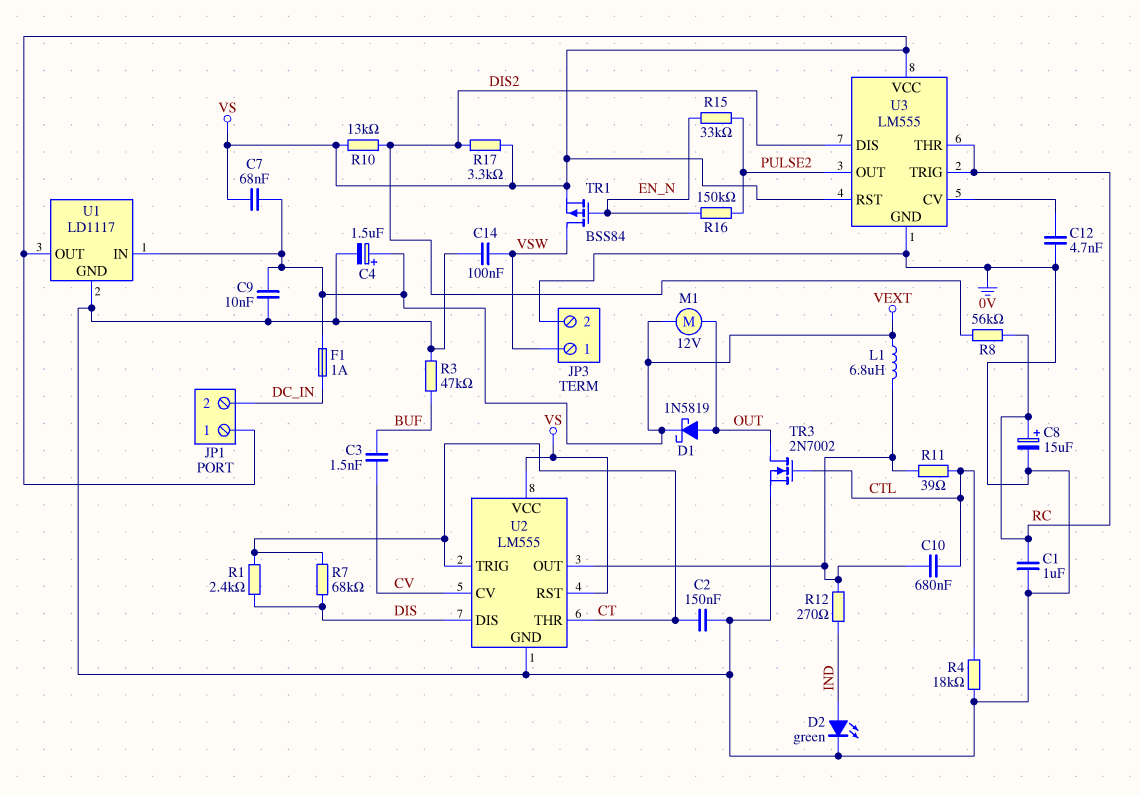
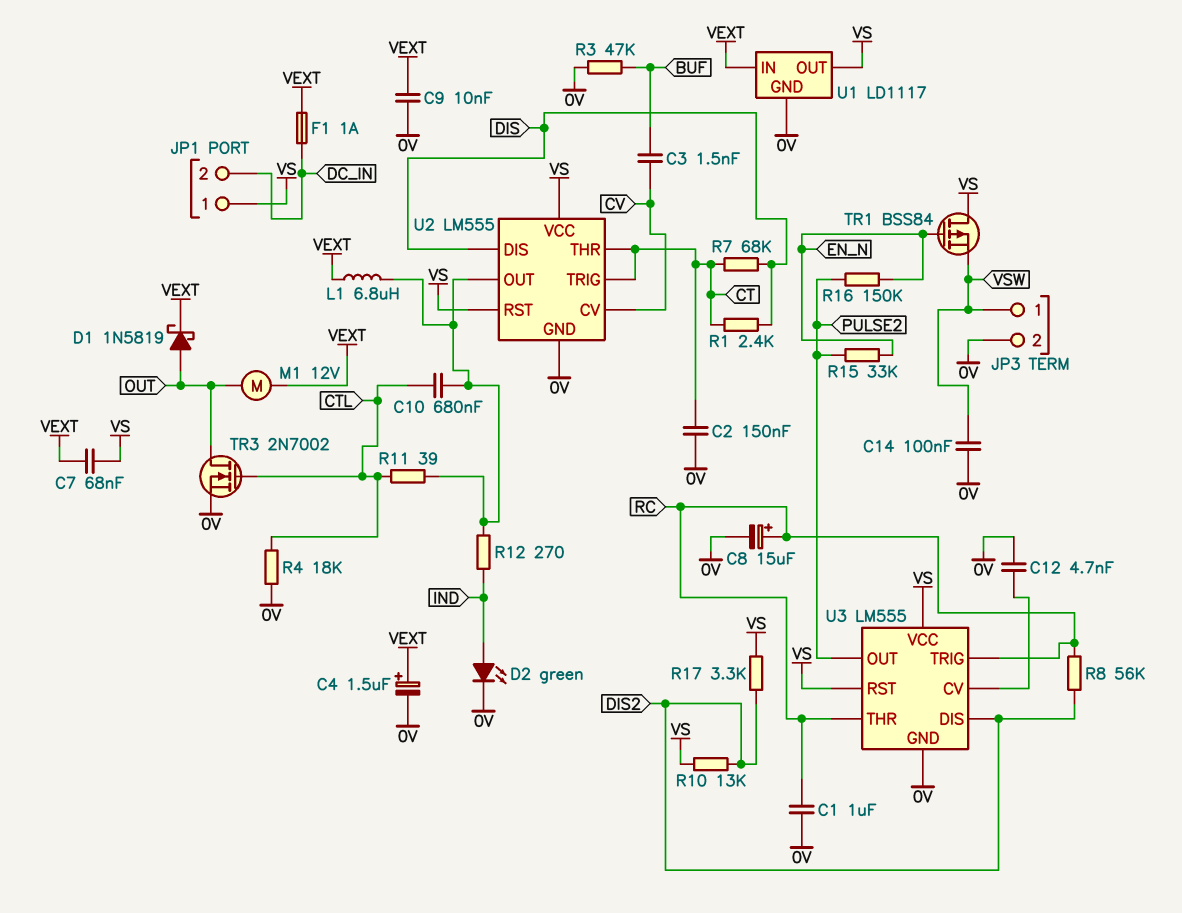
TR1: PMOS BSS84 (G EN_N, D VSW, S VS) -> PMOS BSS84 (G EN_N, D VS, S VSW)

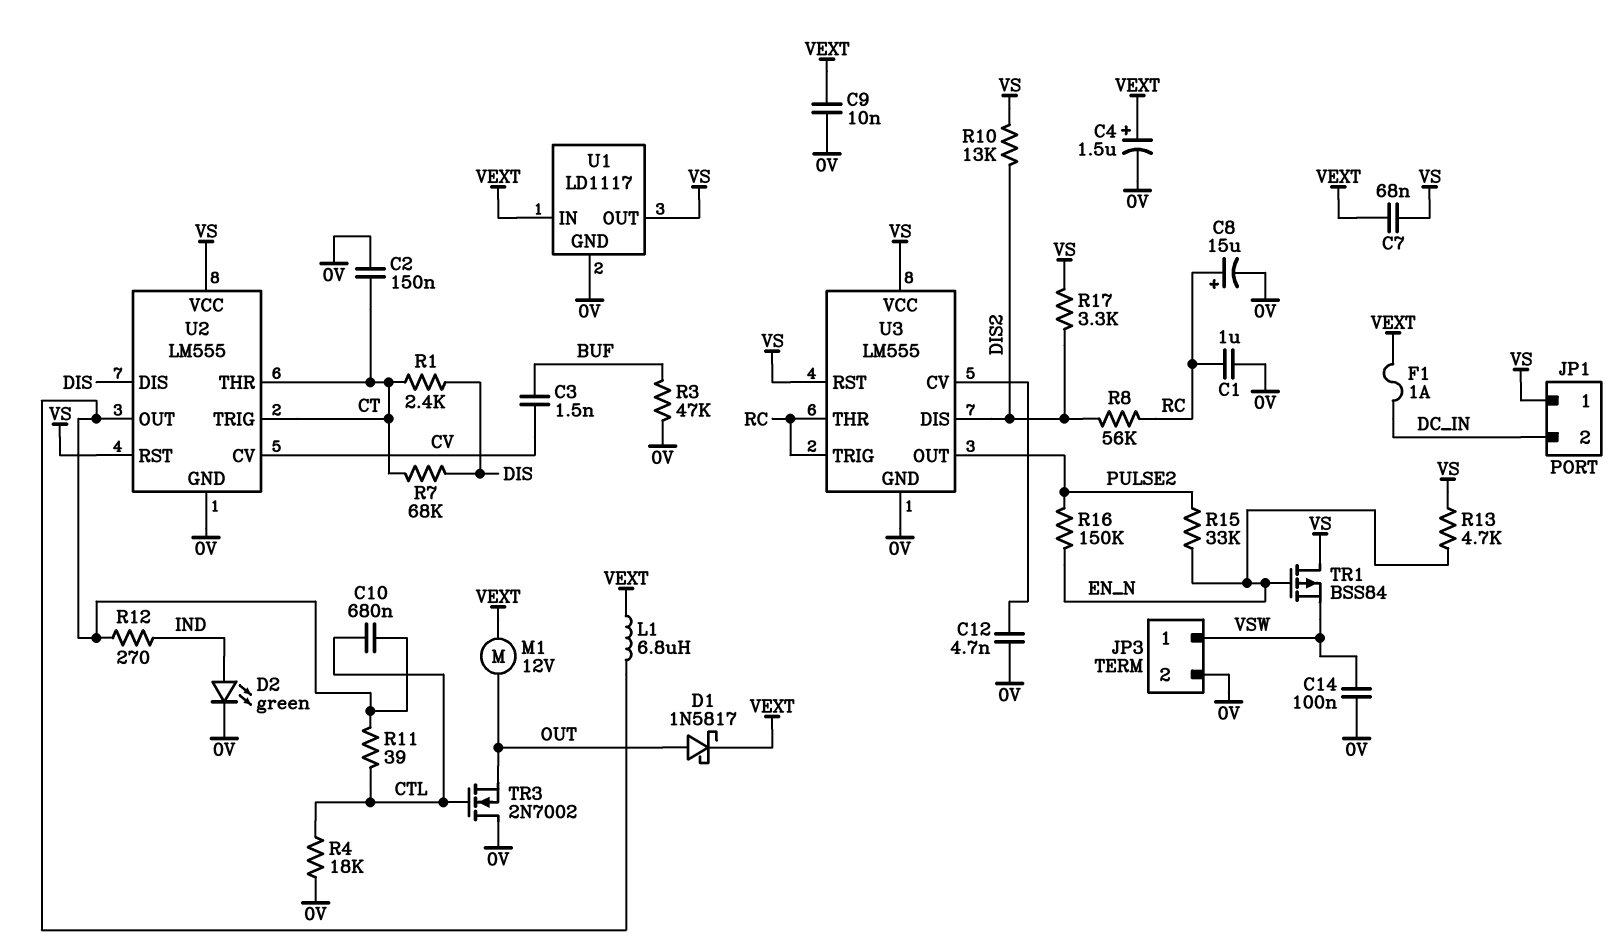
D1: schottky 1N5819 (A OUT, K VEXT) -> schottky 1N5817 (A OUT, K VEXT)
R13: none -> 4.7k (EN_N, VS)
TR3: NMOS 2N7002 (G CTL, D OUT, S 0V) -> NMOS 2N7002 (G CTL, D 0V, S OUT)

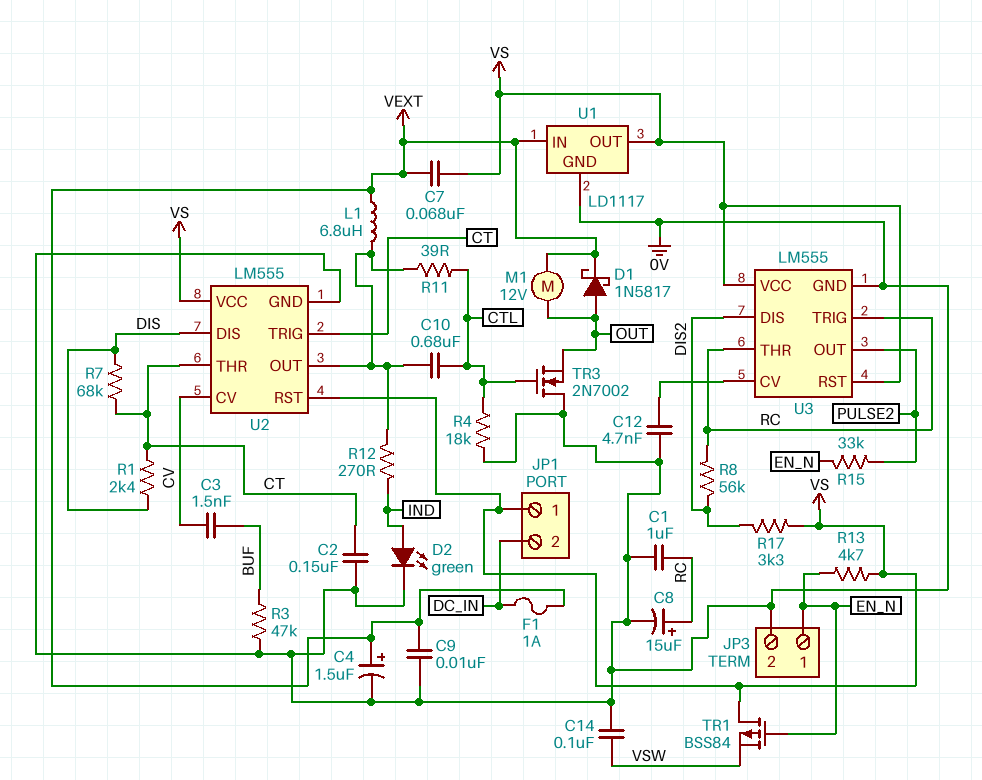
JP3 pin 1: VSW -> EN_N
R10: 13k (DIS2, VS) -> none
R16: 150k (EN_N, PULSE2) -> none

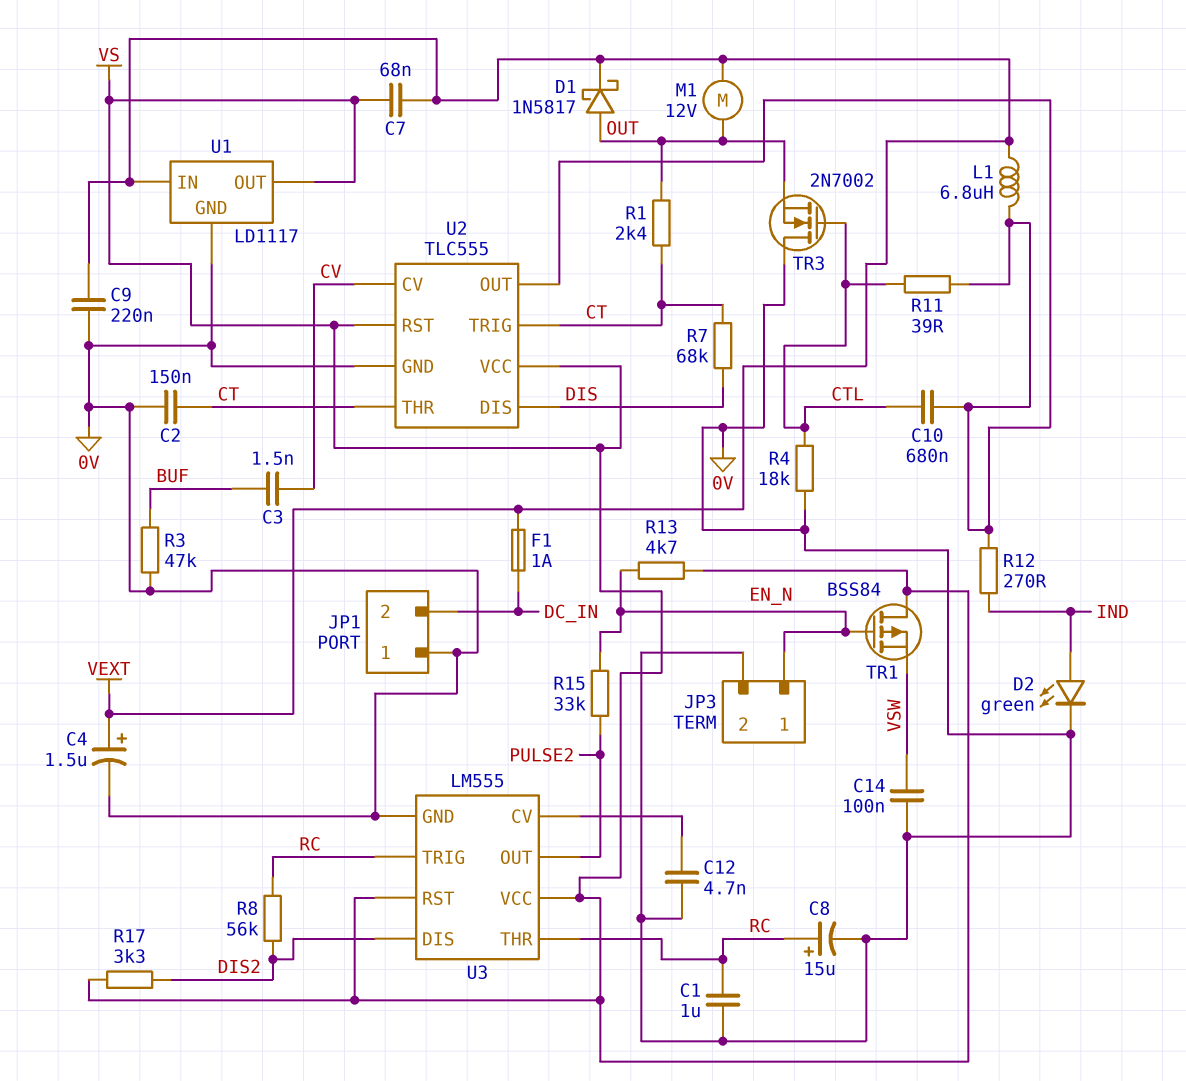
C9: 10nF (0V, VEXT) -> 220nF (0V, VEXT)
JP1 pin 1: VS -> 0V
R1: 2.4k (CT, DIS) -> 2.4k (CT, OUT)
U2: LM555 -> TLC555

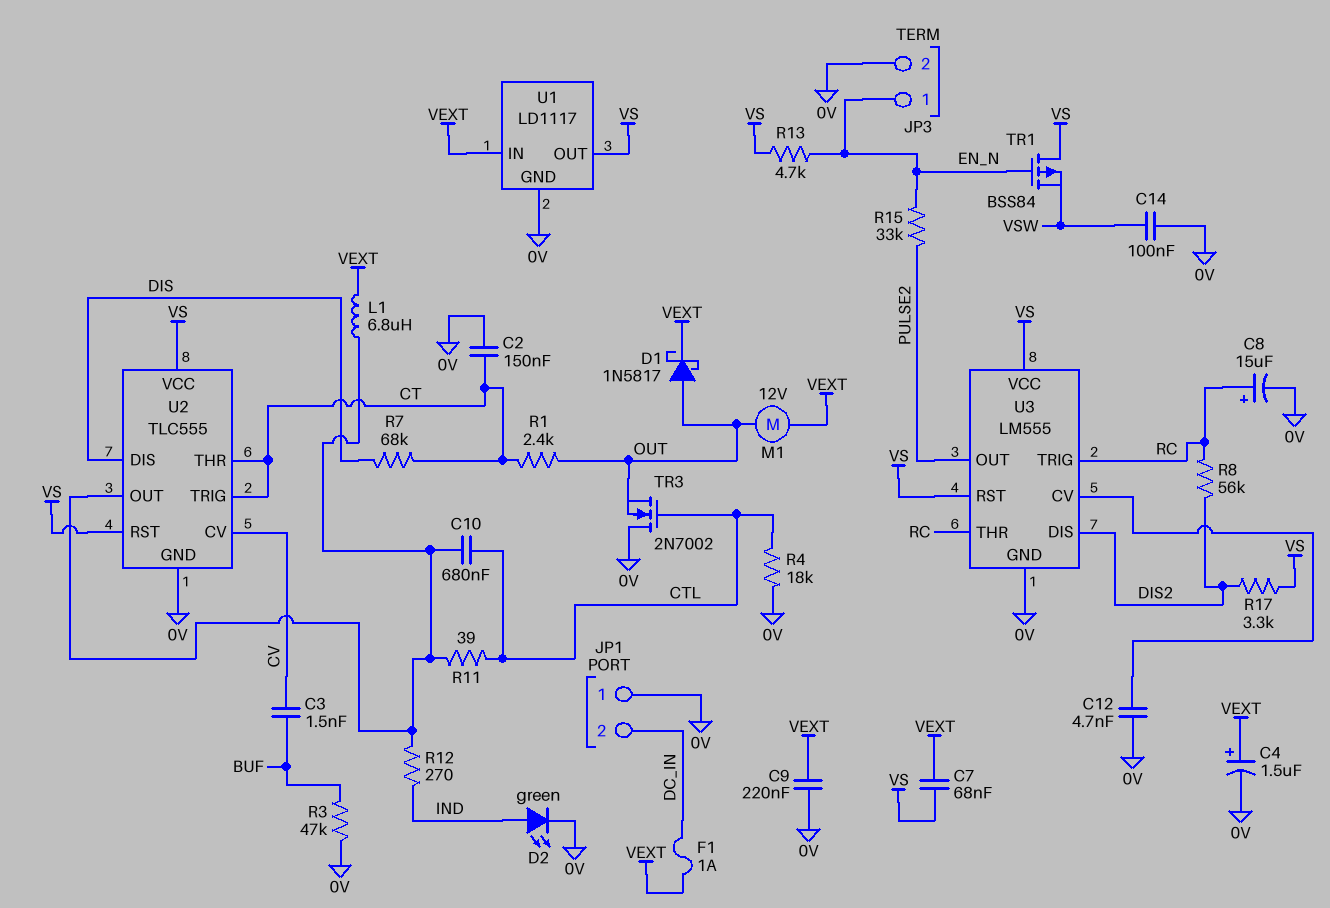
C1: 1uF (0V, RC) -> none

